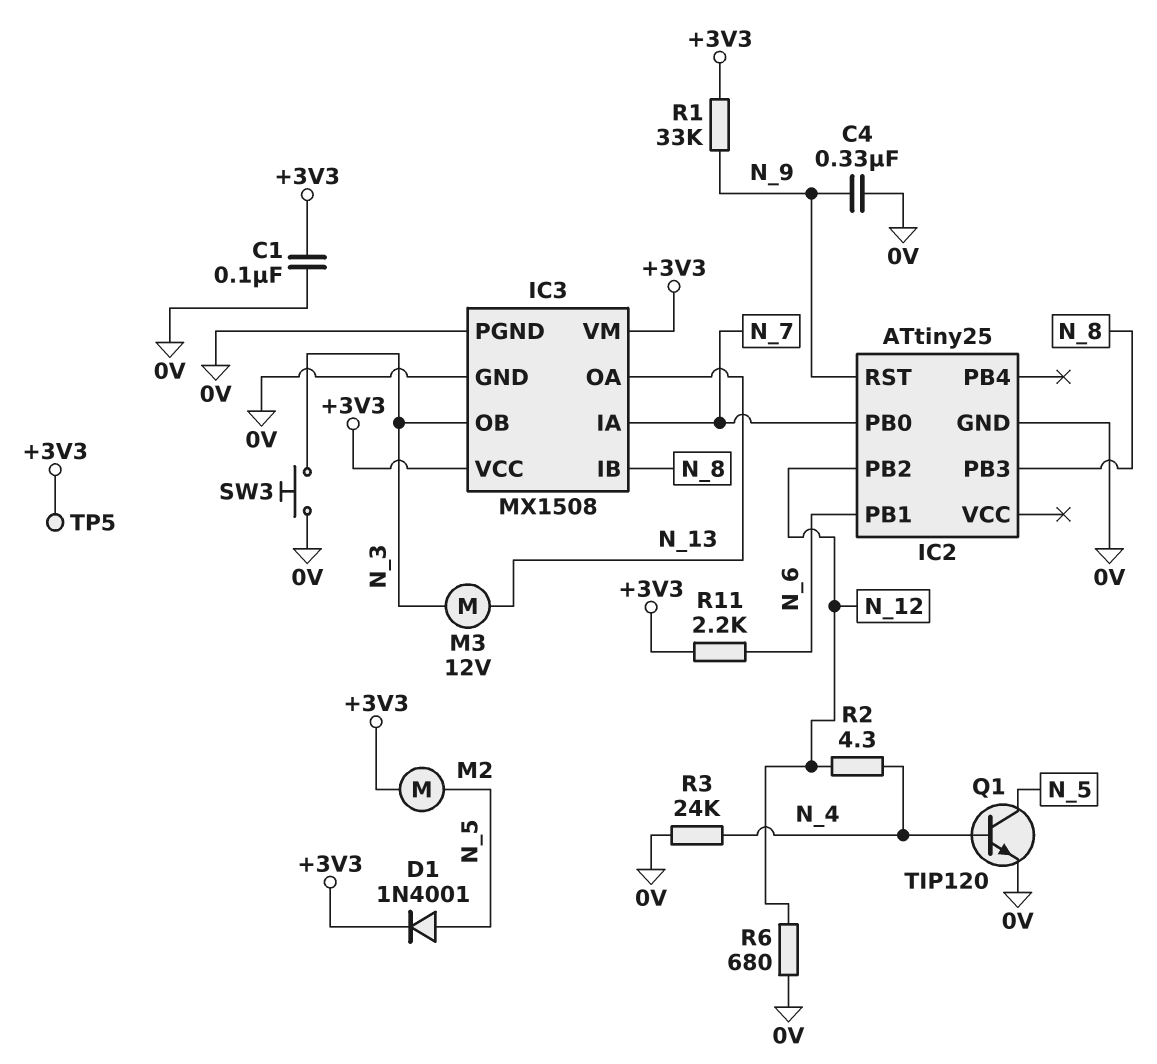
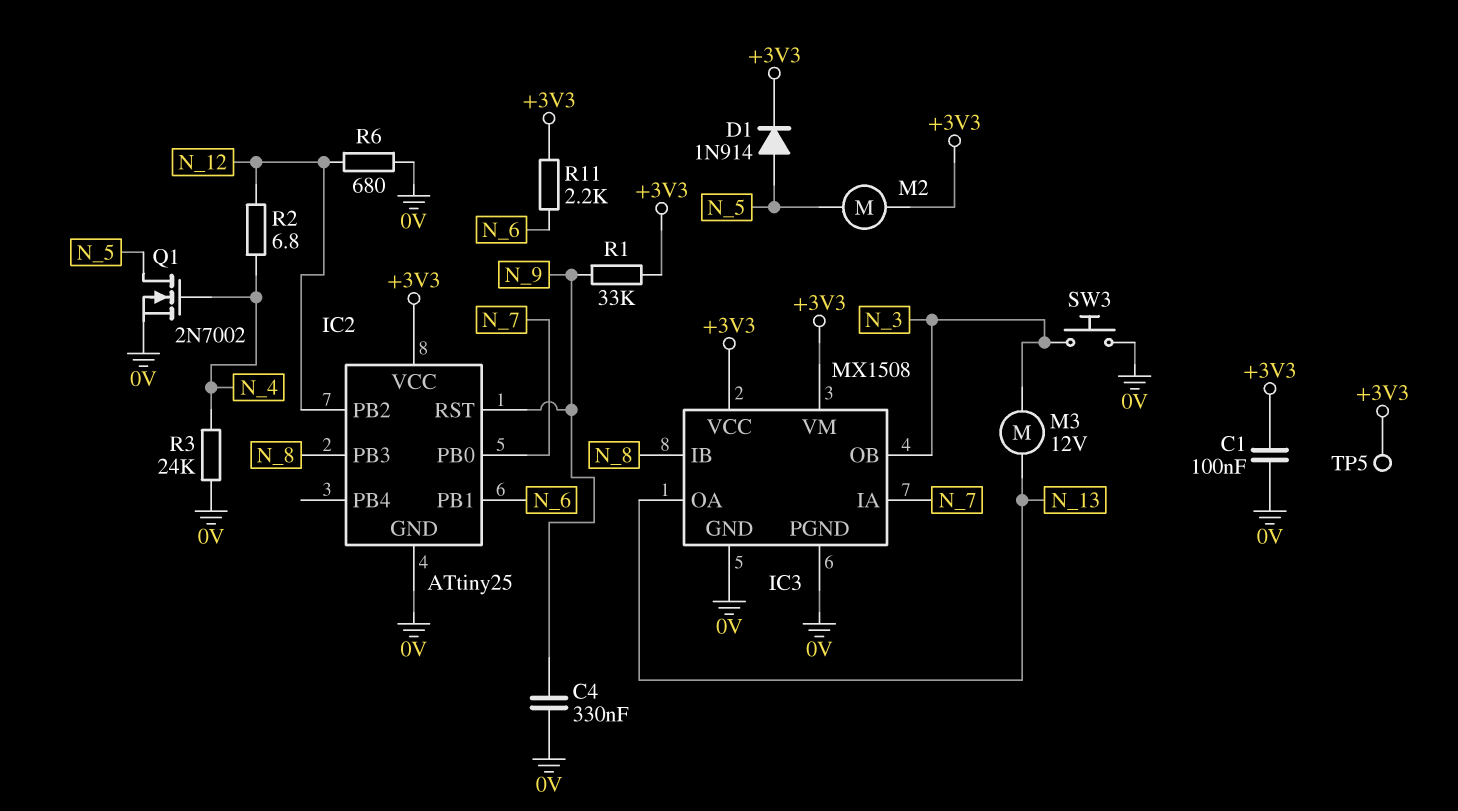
D1: diode 1N4001 (A N_5, K +3V3) -> diode 1N914 (A N_5, K +3V3)
IC2 pin VCC: none -> +3V3
Q1: NPN TIP120 (B N_4, C N_5, E 0V) -> NMOS 2N7002 (G N_4, D N_5, S 0V)
R2: 4.3 (N_4, N_12) -> 6.8 (N_4, N_12)

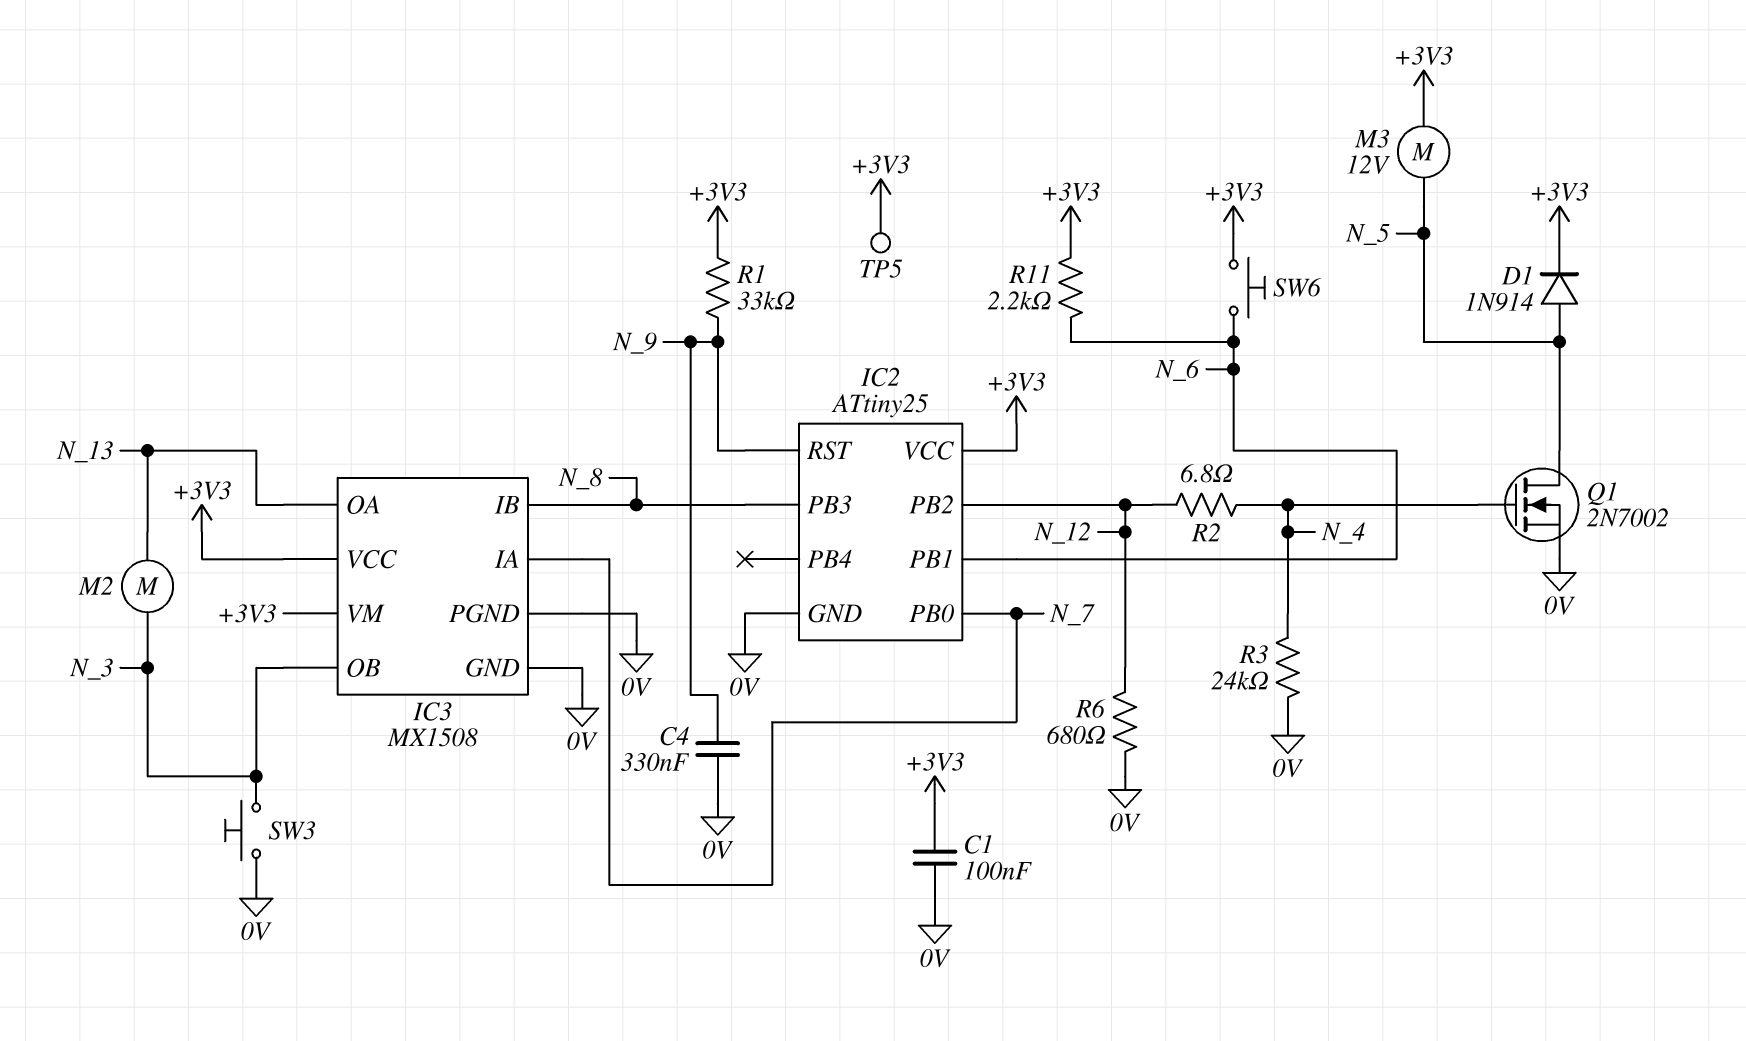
M2: motor (+3V3, N_5) -> motor (N_3, N_13)
M3: motor 12V (N_3, N_13) -> motor 12V (+3V3, N_5)
SW6: none -> button (+3V3, N_6)

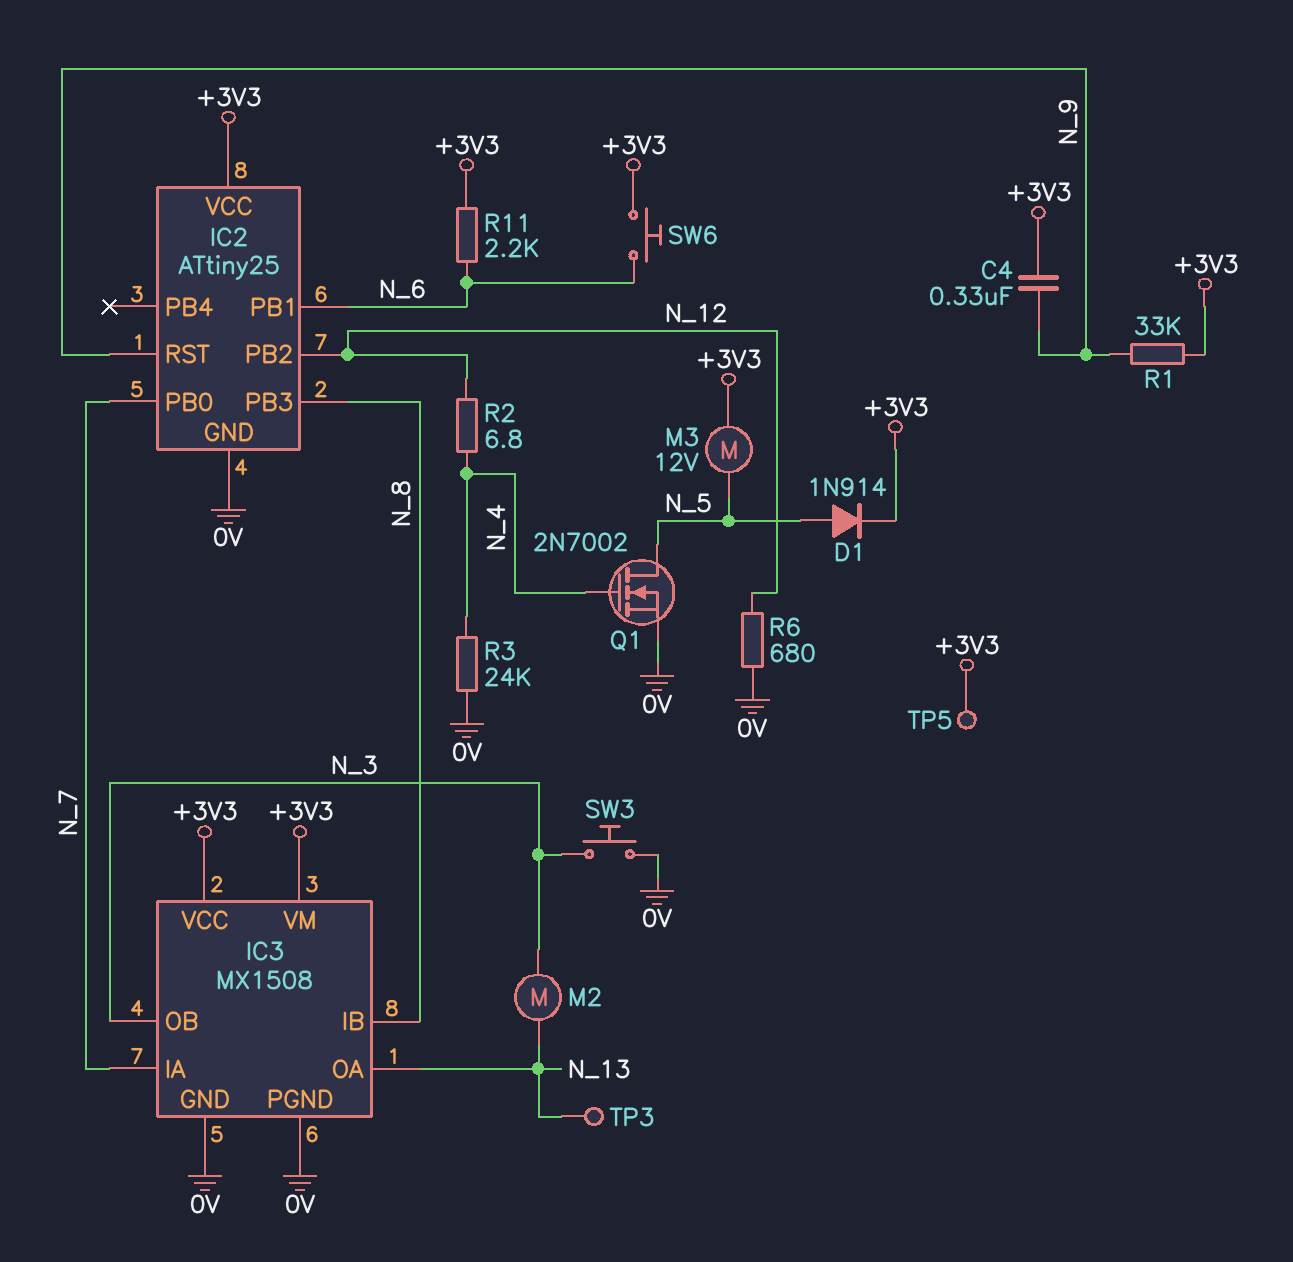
C1: 100nF (+3V3, 0V) -> none
C4: 330nF (0V, N_9) -> 330nF (+3V3, N_9)
TP3: none -> test point (N_13)

